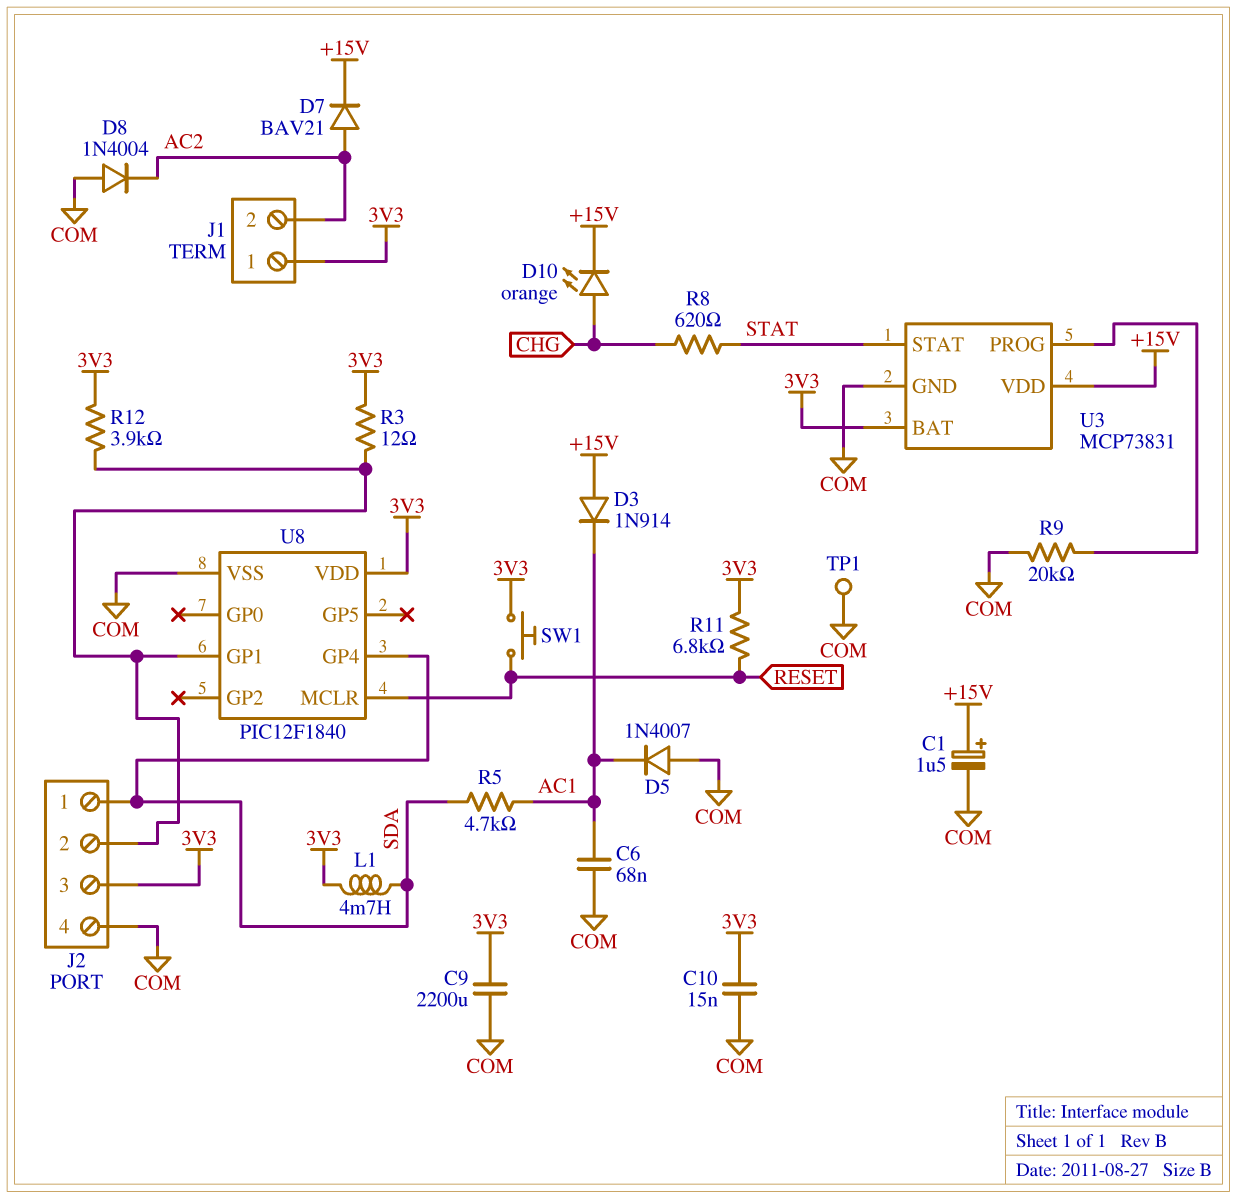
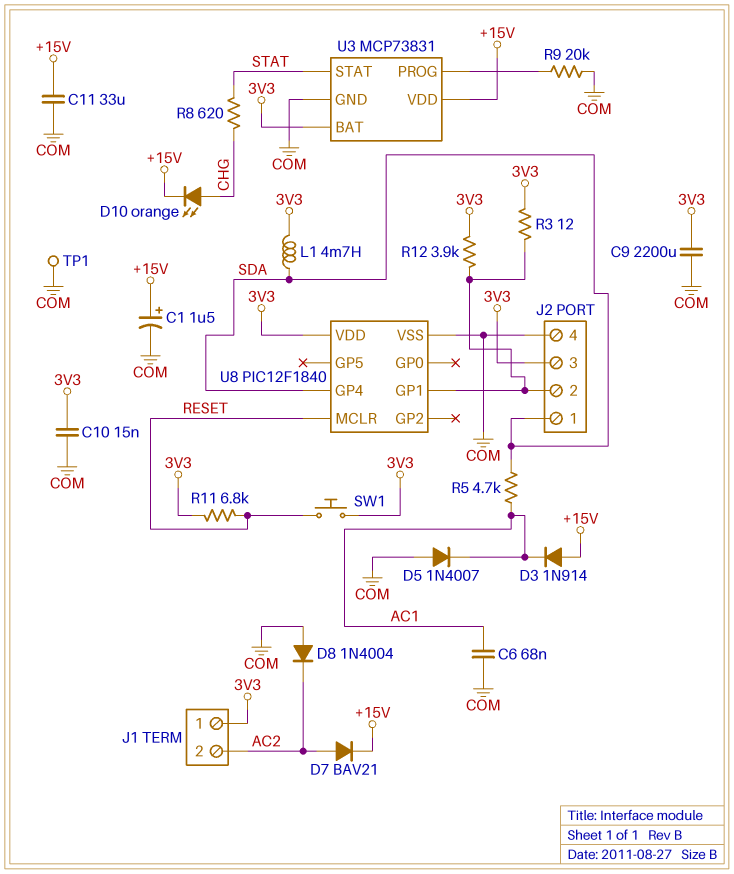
C11: none -> 33uF (+15V, COM)

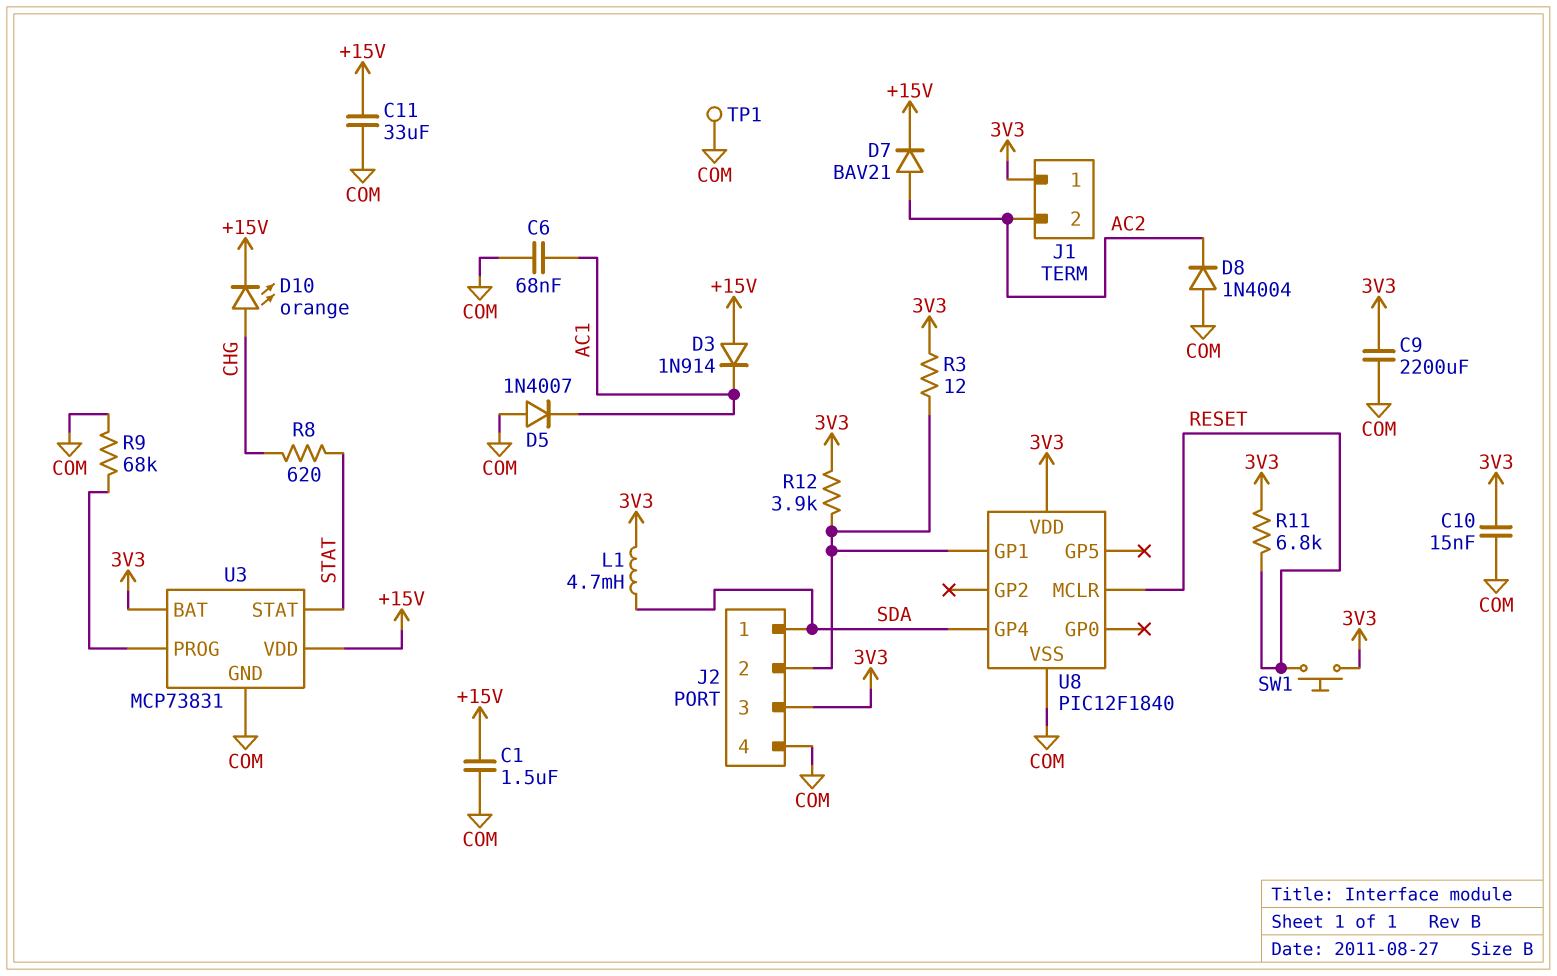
C1: 1.5uF (plus +15V, minus COM) -> 1.5uF (+15V, COM)
R5: 4.7k (AC1, SDA) -> none
R9: 20k (COM, U3/PROG) -> 68k (COM, U3/PROG)

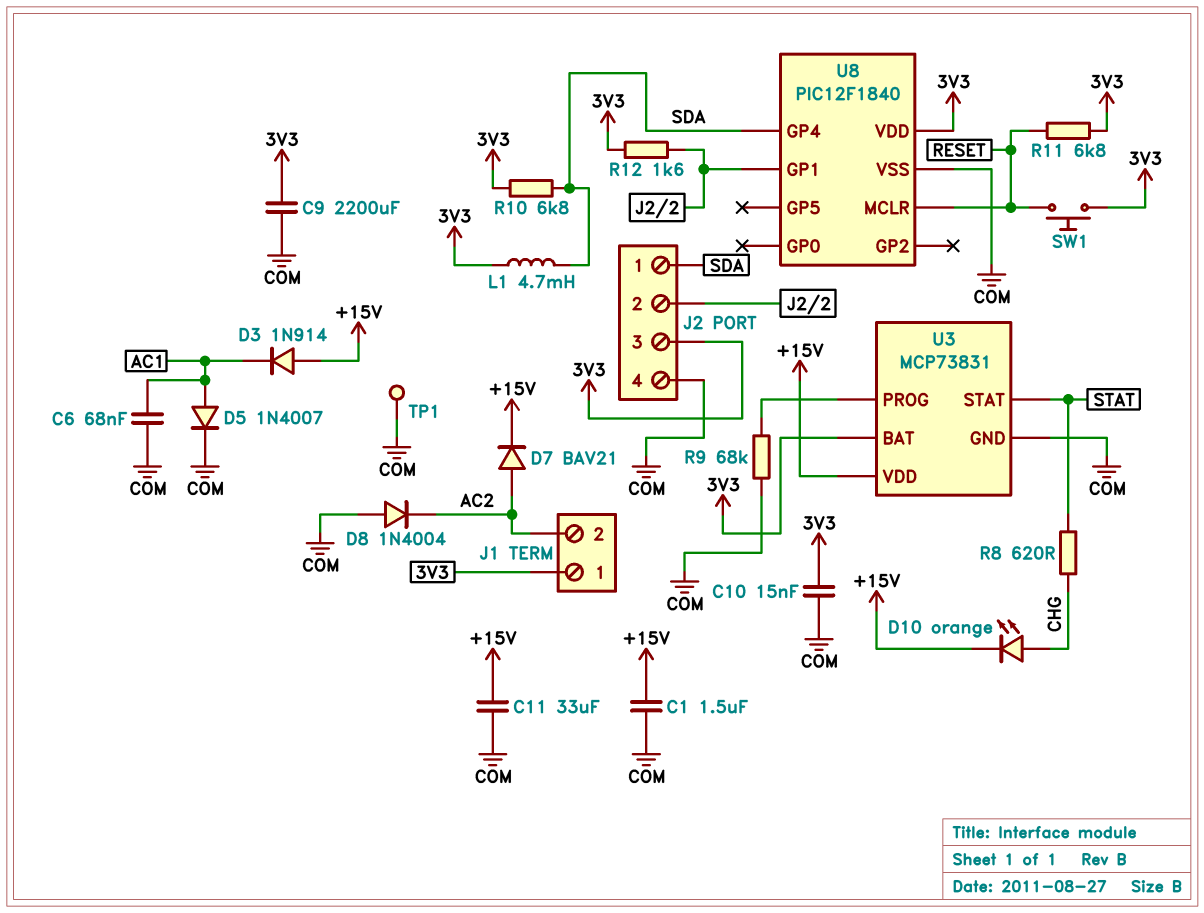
D5: diode 1N4007 (A COM, K AC1) -> diode 1N4007 (A AC1, K COM)
R3: 12 (3V3, J2/2) -> none
R10: none -> 6.8k (3V3, SDA)
R12: 3.9k (3V3, J2/2) -> 1.6k (3V3, J2/2)

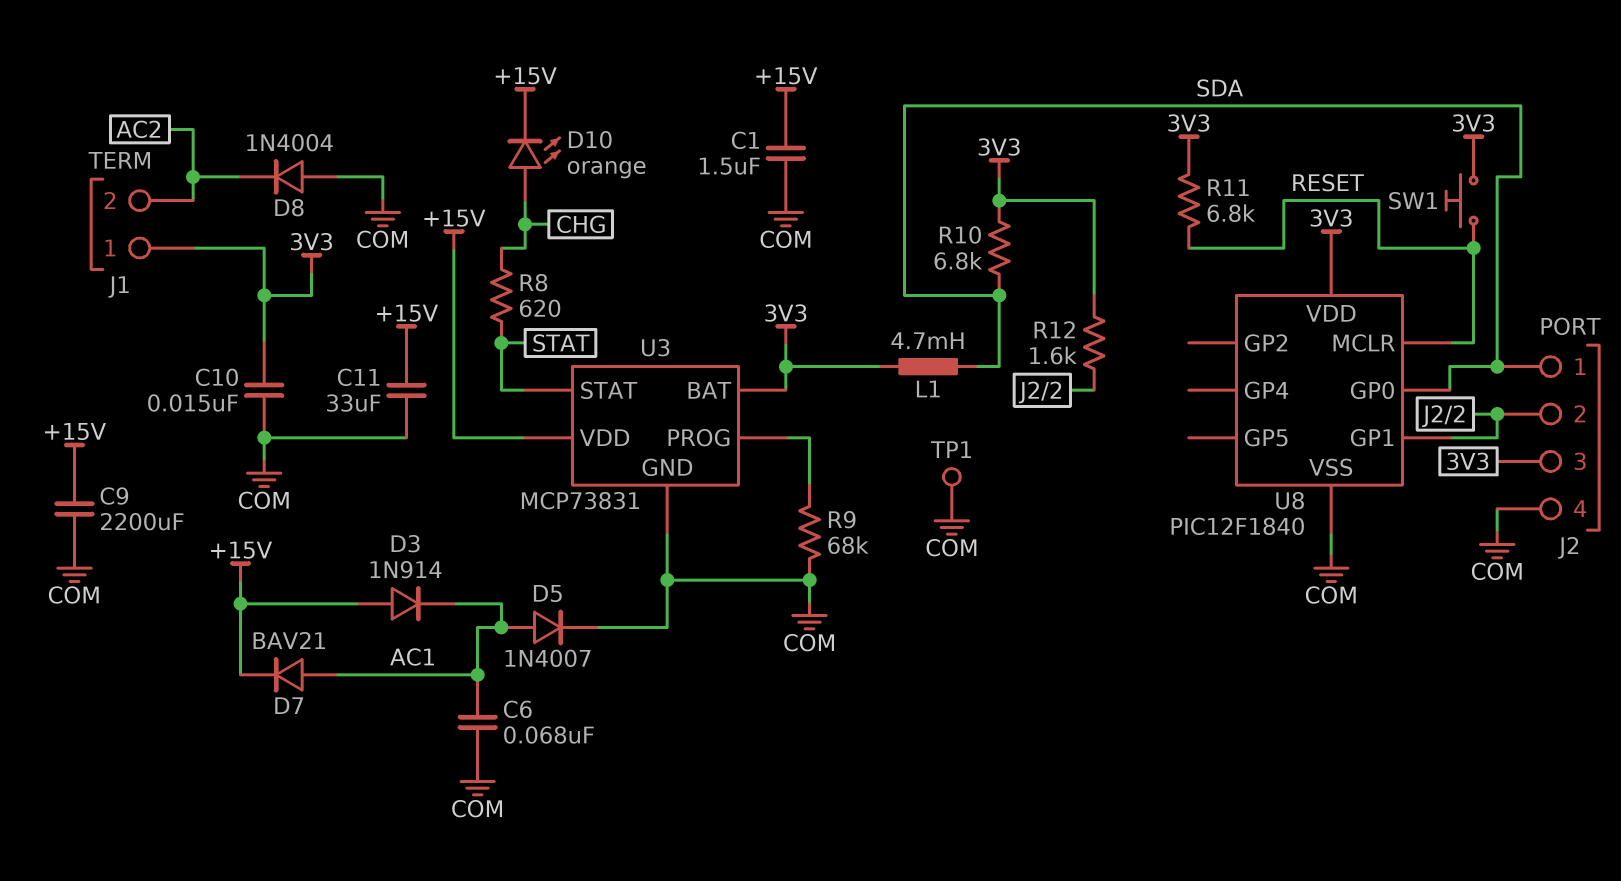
C9: 2200uF (3V3, COM) -> 2200uF (+15V, COM)
D7: diode BAV21 (A AC2, K +15V) -> diode BAV21 (A AC1, K +15V)
U8 pin GP0: none -> SDA
U8 pin GP4: SDA -> none

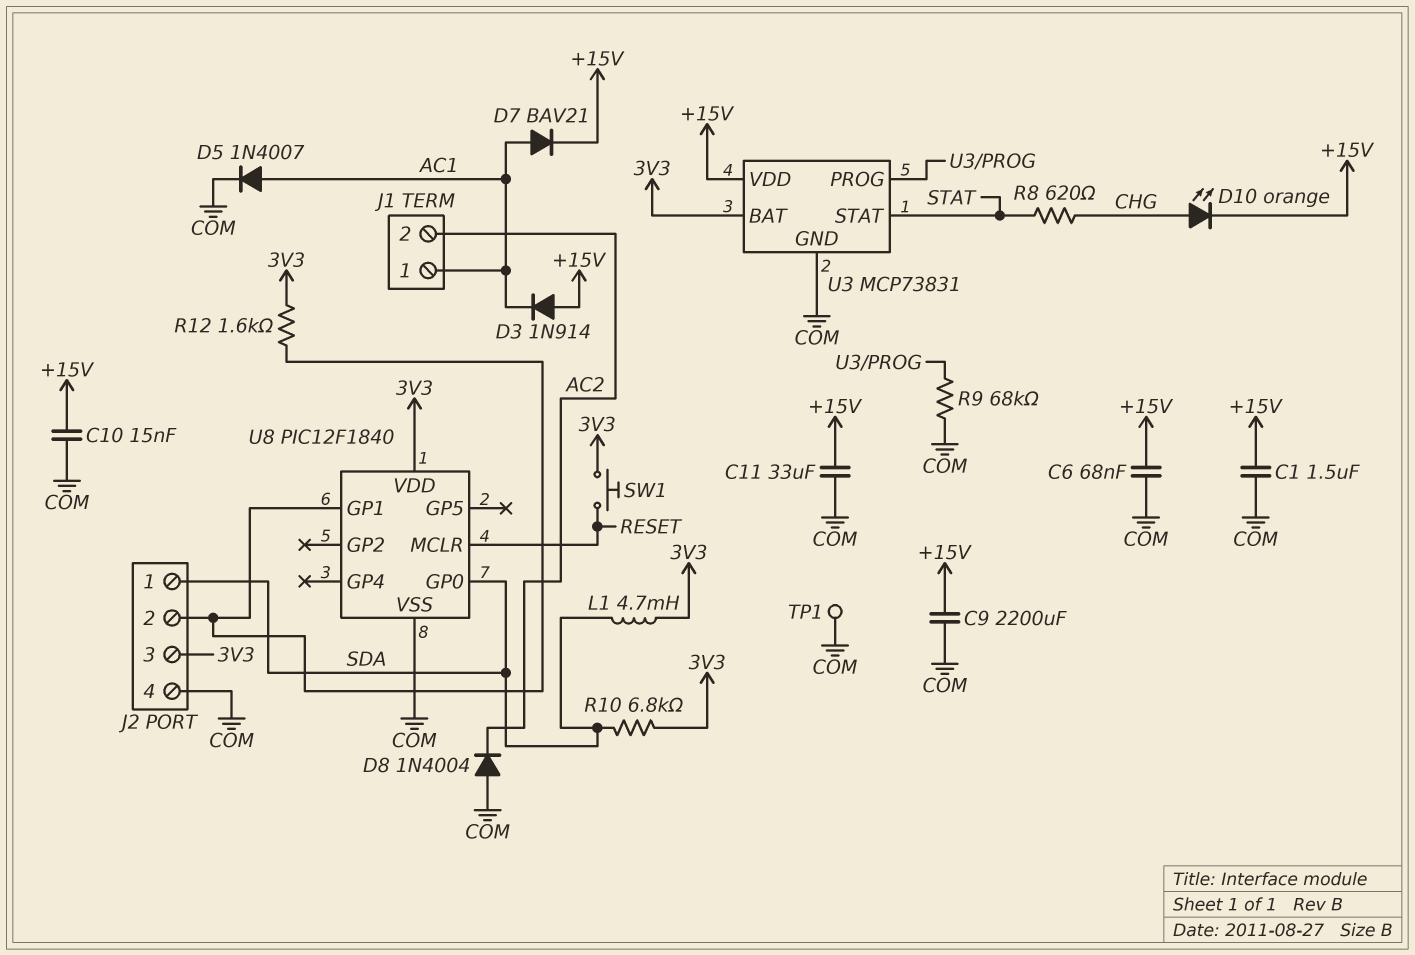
C6: 68nF (AC1, COM) -> 68nF (+15V, COM)
C10: 15nF (3V3, COM) -> 15nF (+15V, COM)
J1 pin 1: 3V3 -> AC1
R11: 6.8k (3V3, RESET) -> none

